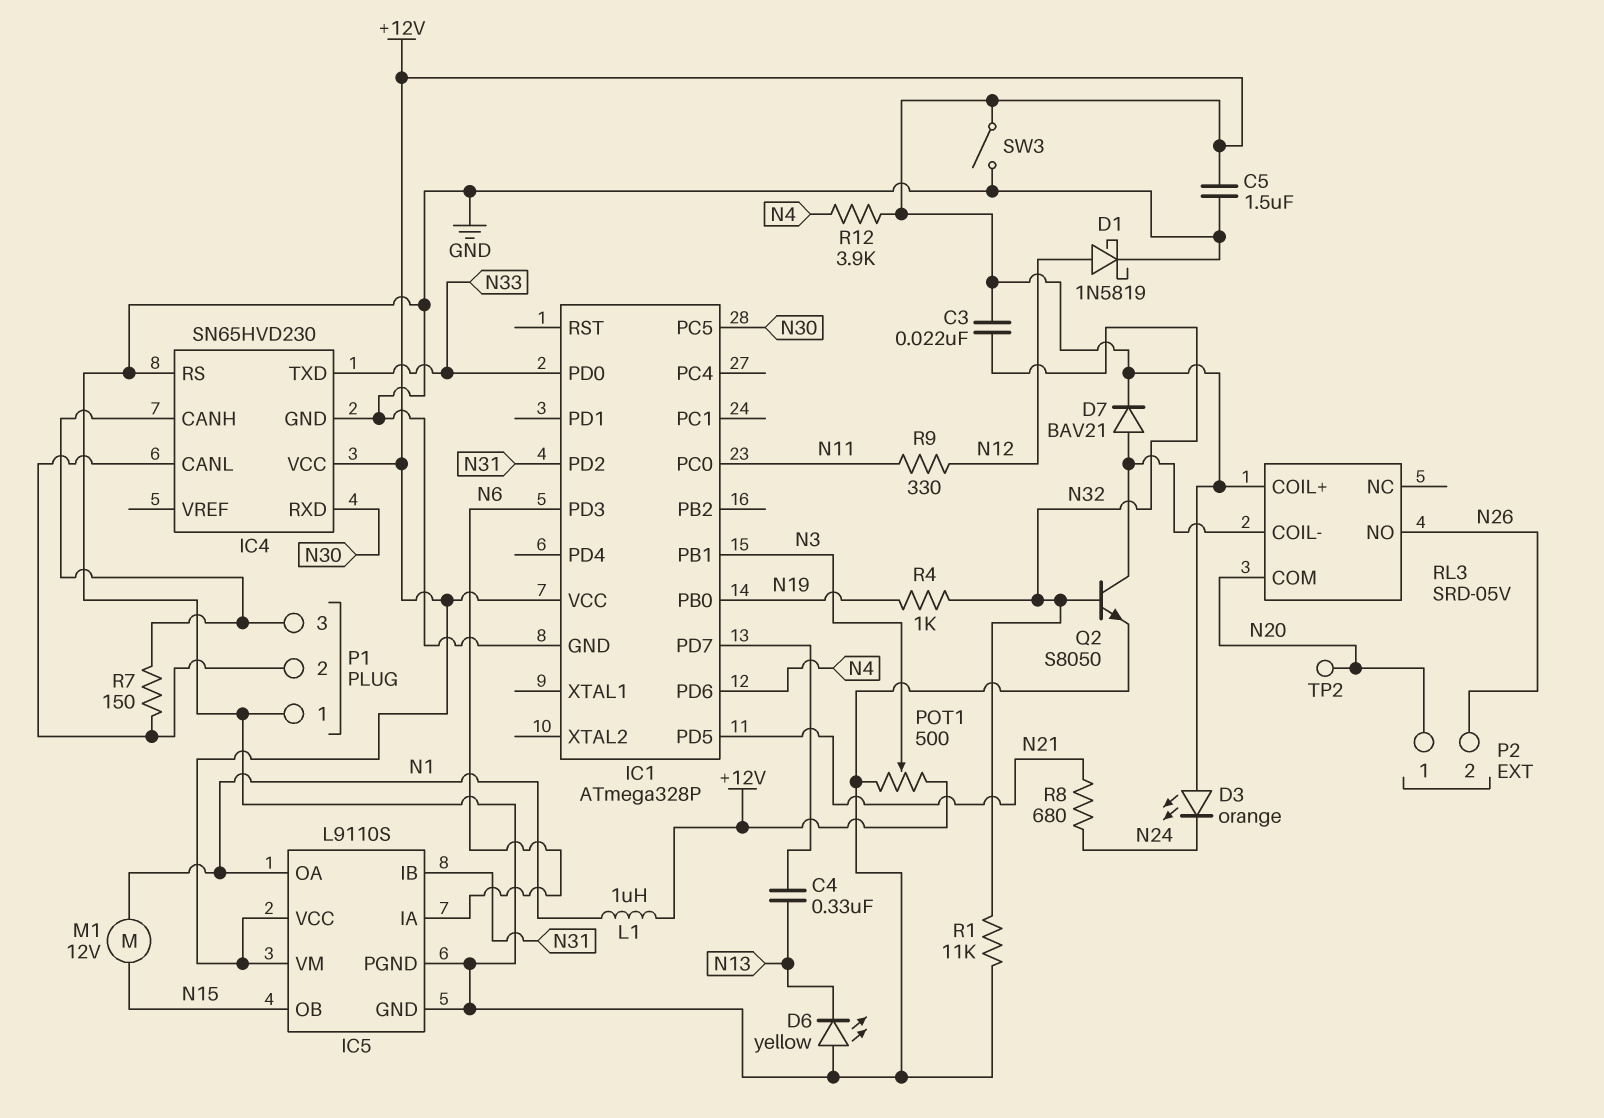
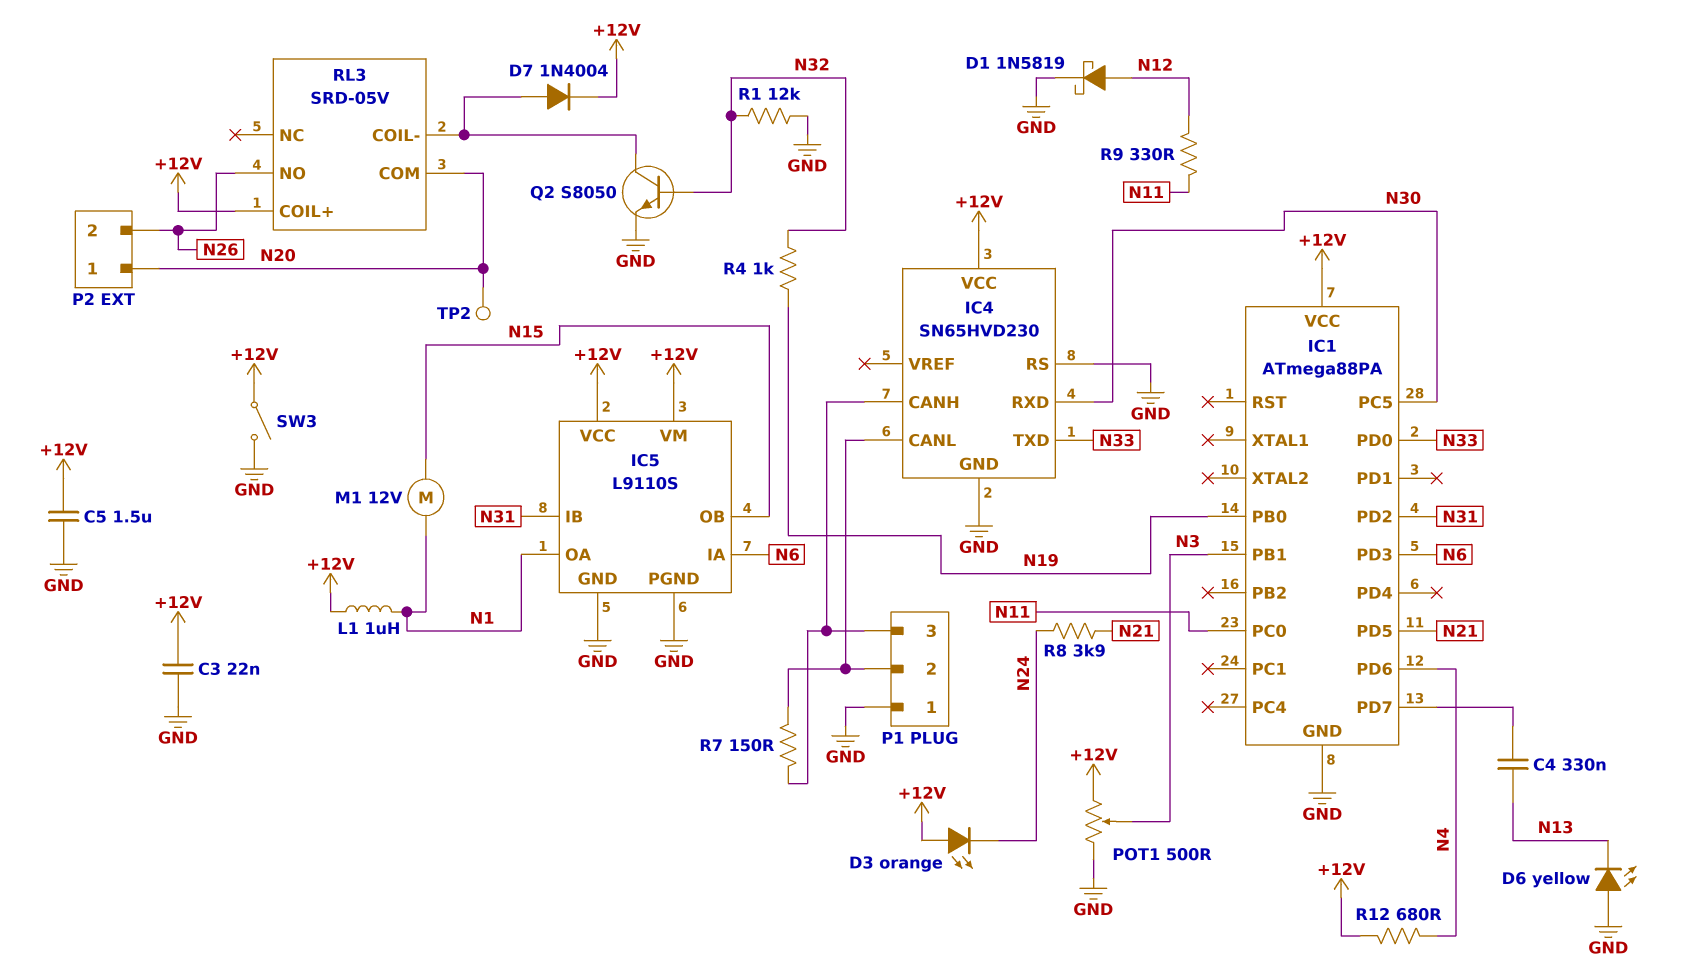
C3: 22nF (+12V, N32) -> 22nF (+12V, GND)
D7: diode BAV21 (A RL3/COIL-, K +12V) -> diode 1N4004 (A RL3/COIL-, K +12V)
IC1: ATmega328P -> ATmega88PA
R1: 11k (GND, N32) -> 12k (GND, N32)
R8: 680 (N21, N24) -> 3.9k (N21, N24)
R12: 3.9k (+12V, N4) -> 680 (+12V, N4)

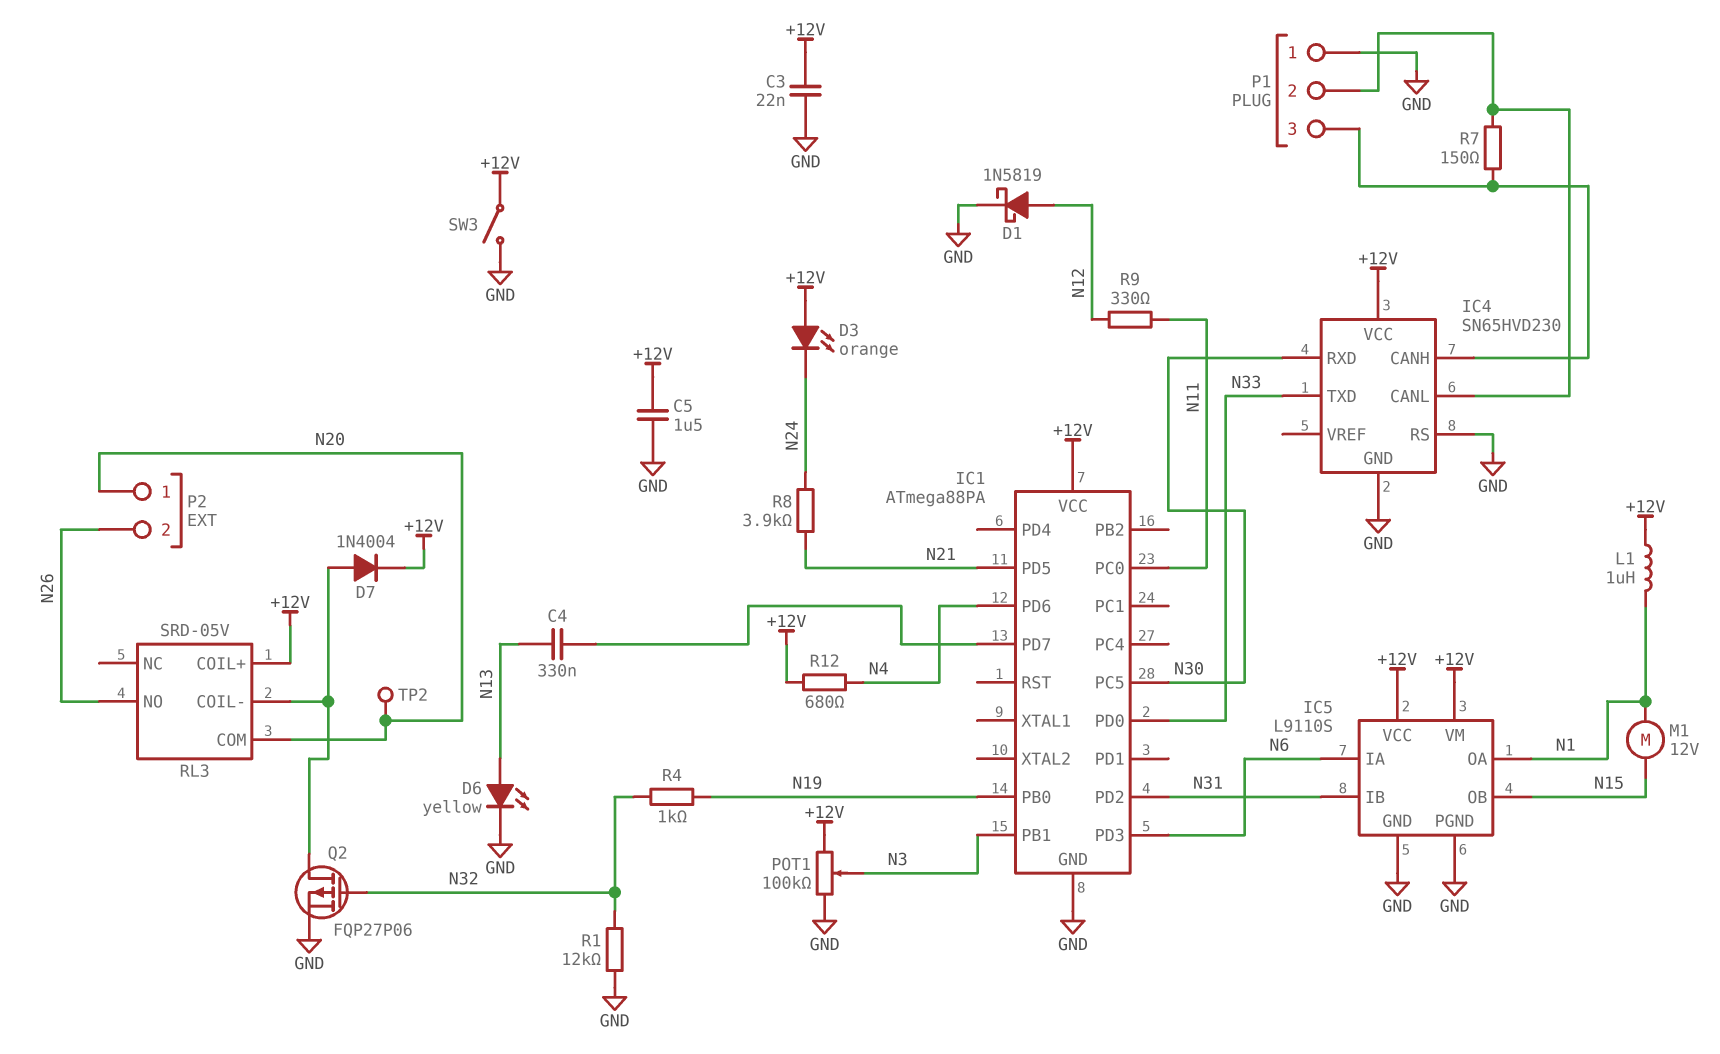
D6: LED yellow (A GND, K N13) -> LED yellow (A N13, K GND)
POT1: 500 (+12V, GND, wiper N3) -> 100k (+12V, GND, wiper N3)
Q2: NPN S8050 (B N32, C RL3/COIL-, E GND) -> PMOS FQP27P06 (G N32, D RL3/COIL-, S GND)

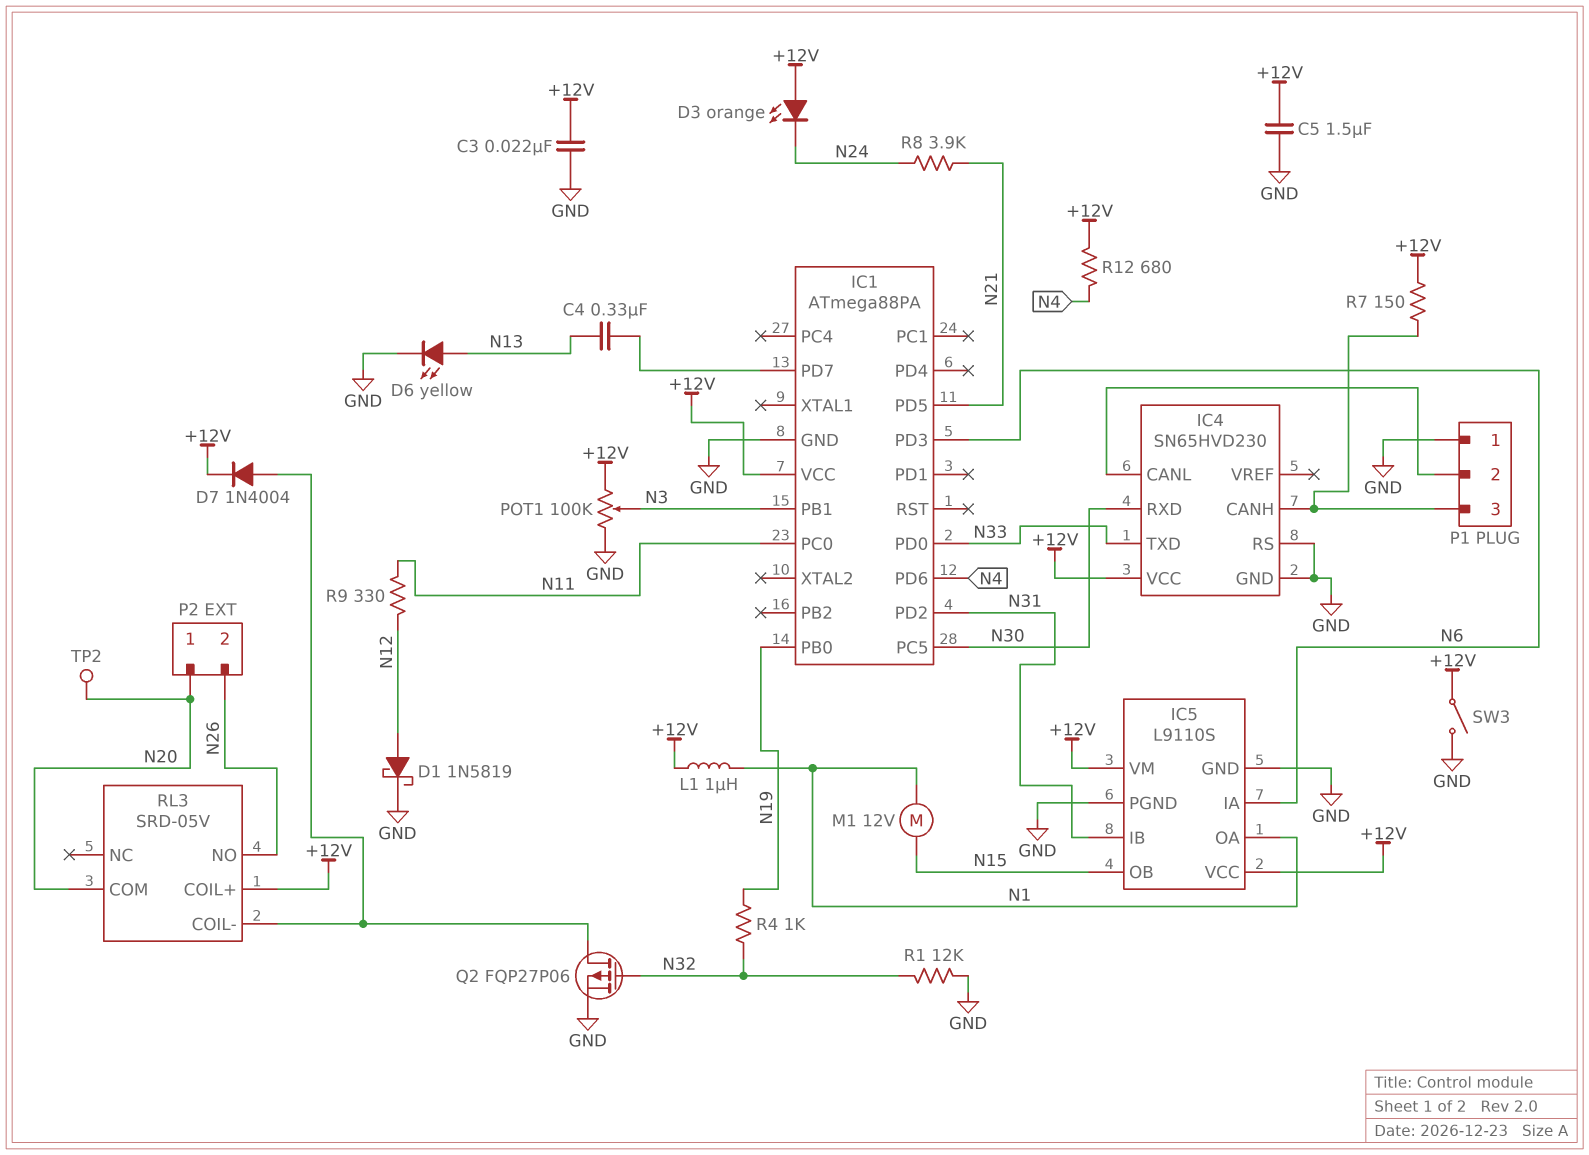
R7: 150 (IC4/CANH, IC4/CANL) -> 150 (+12V, IC4/CANH)

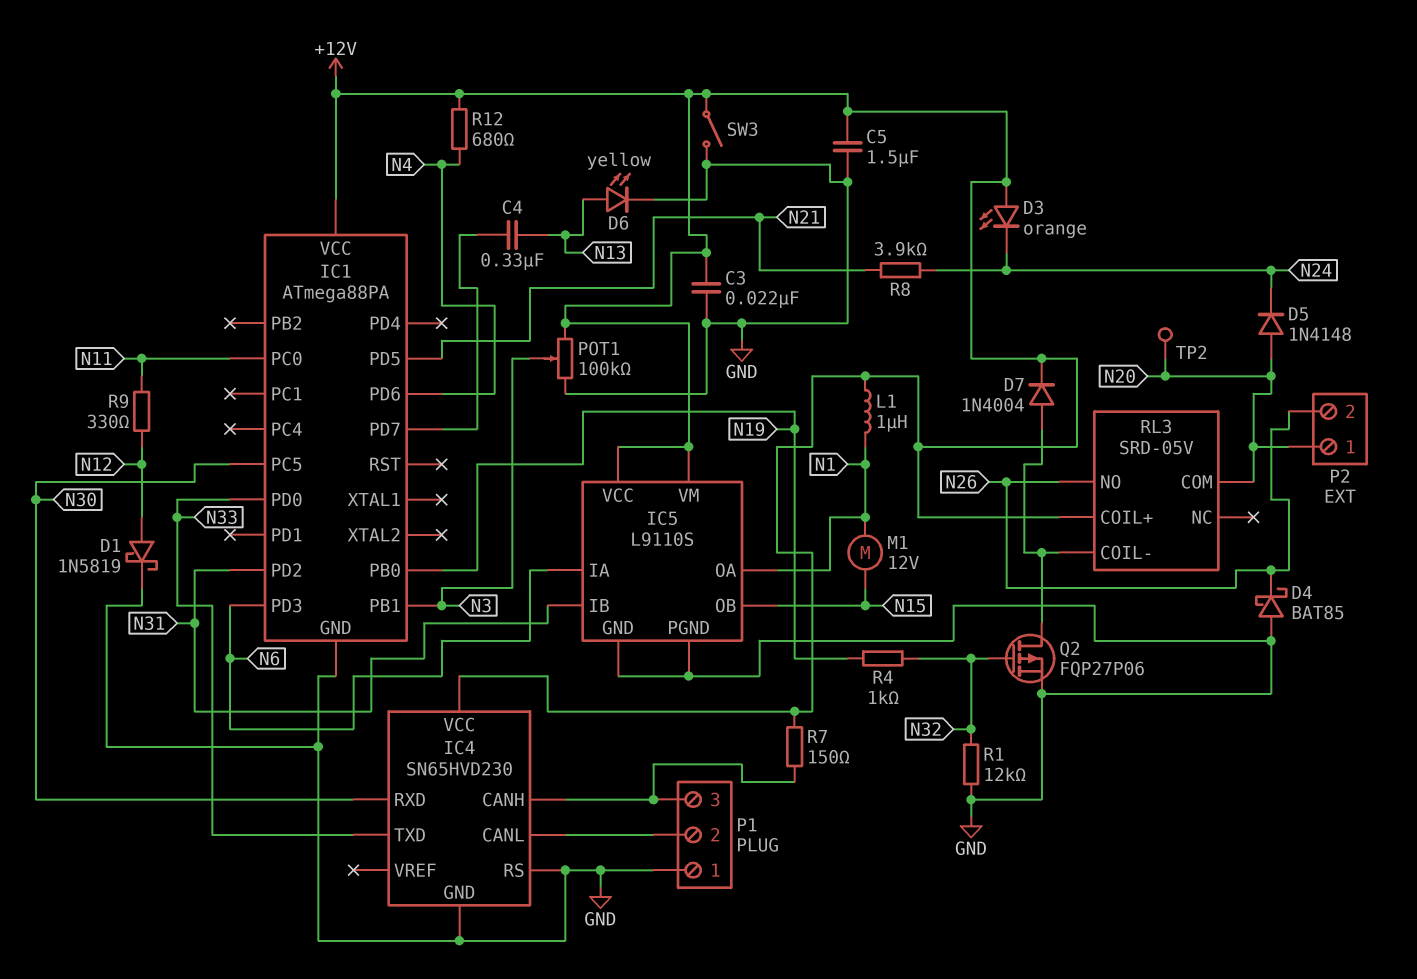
D4: none -> schottky BAT85 (A GND, K N26)
D5: none -> diode 1N4148 (A N20, K N24)

